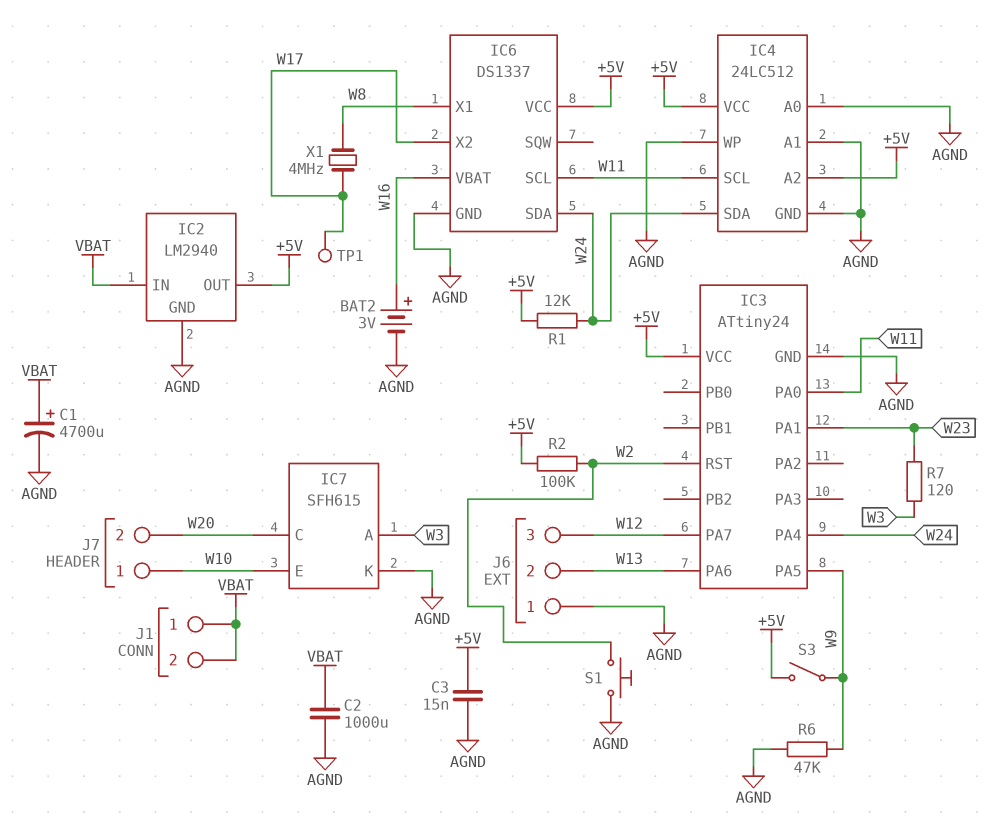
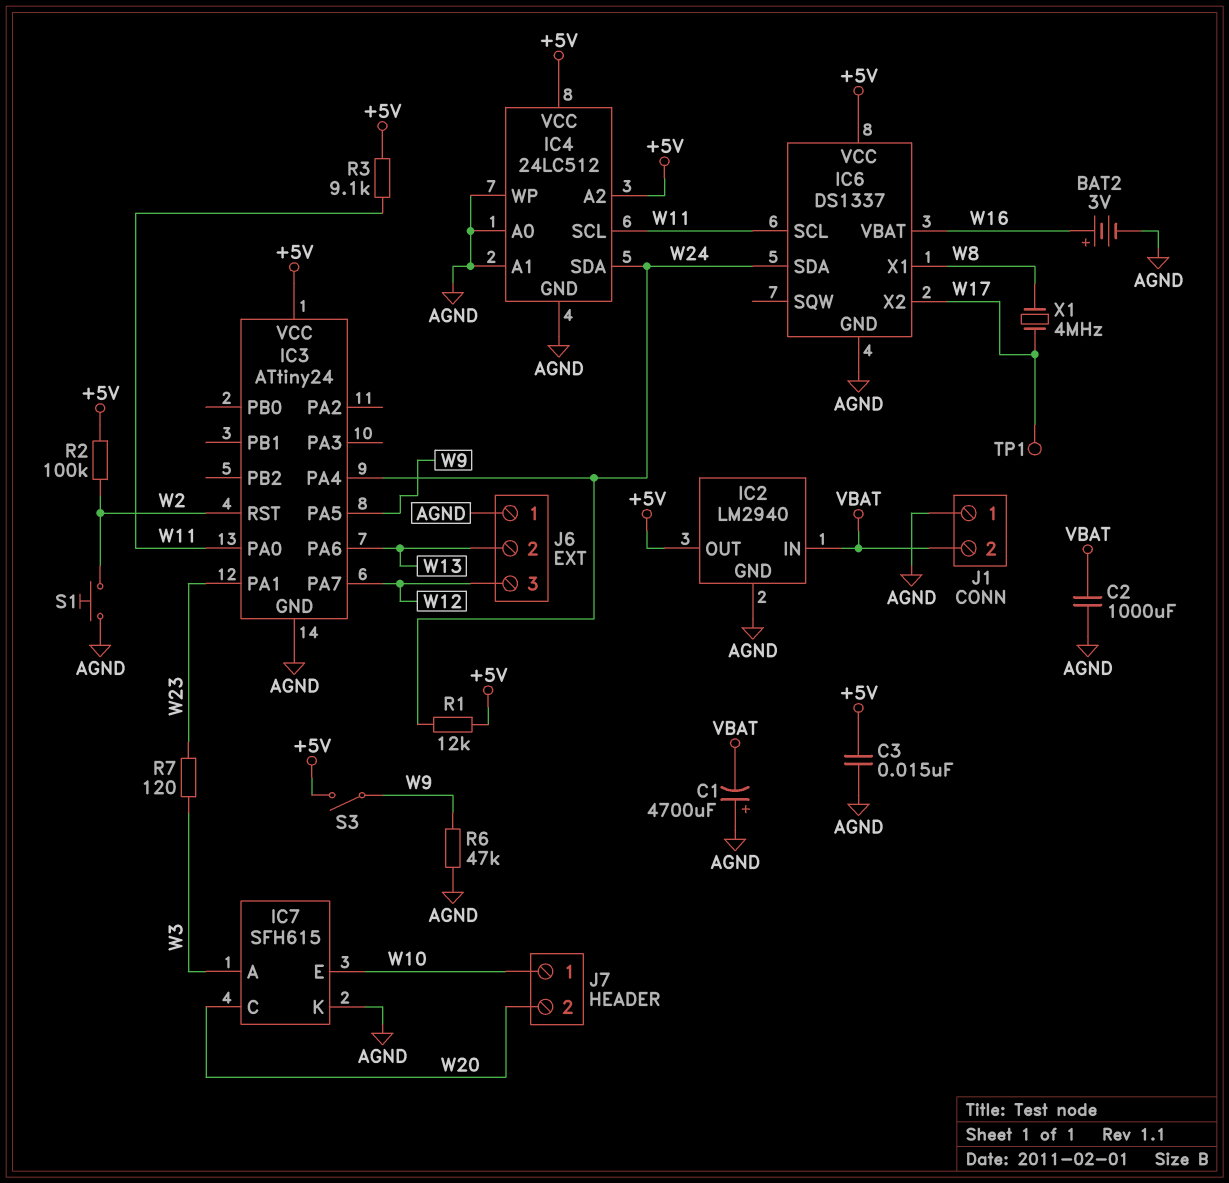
C1: 4700uF (plus VBAT, minus AGND) -> 4700uF (plus AGND, minus VBAT)
J1 pin 1: VBAT -> AGND
R3: none -> 9.1k (+5V, W11)

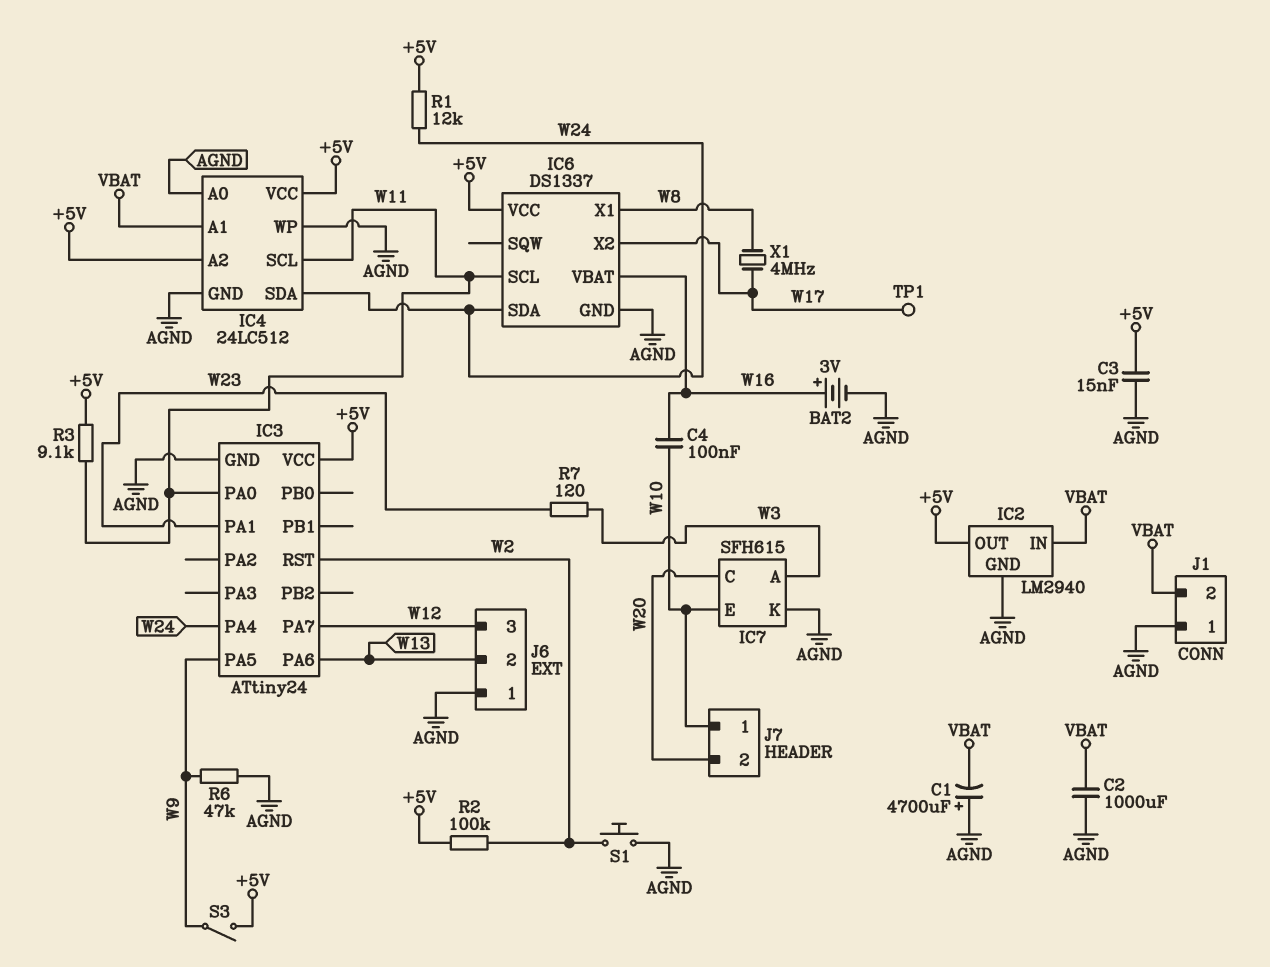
C4: none -> 100nF (W10, W16)
IC4 pin A1: AGND -> VBAT

